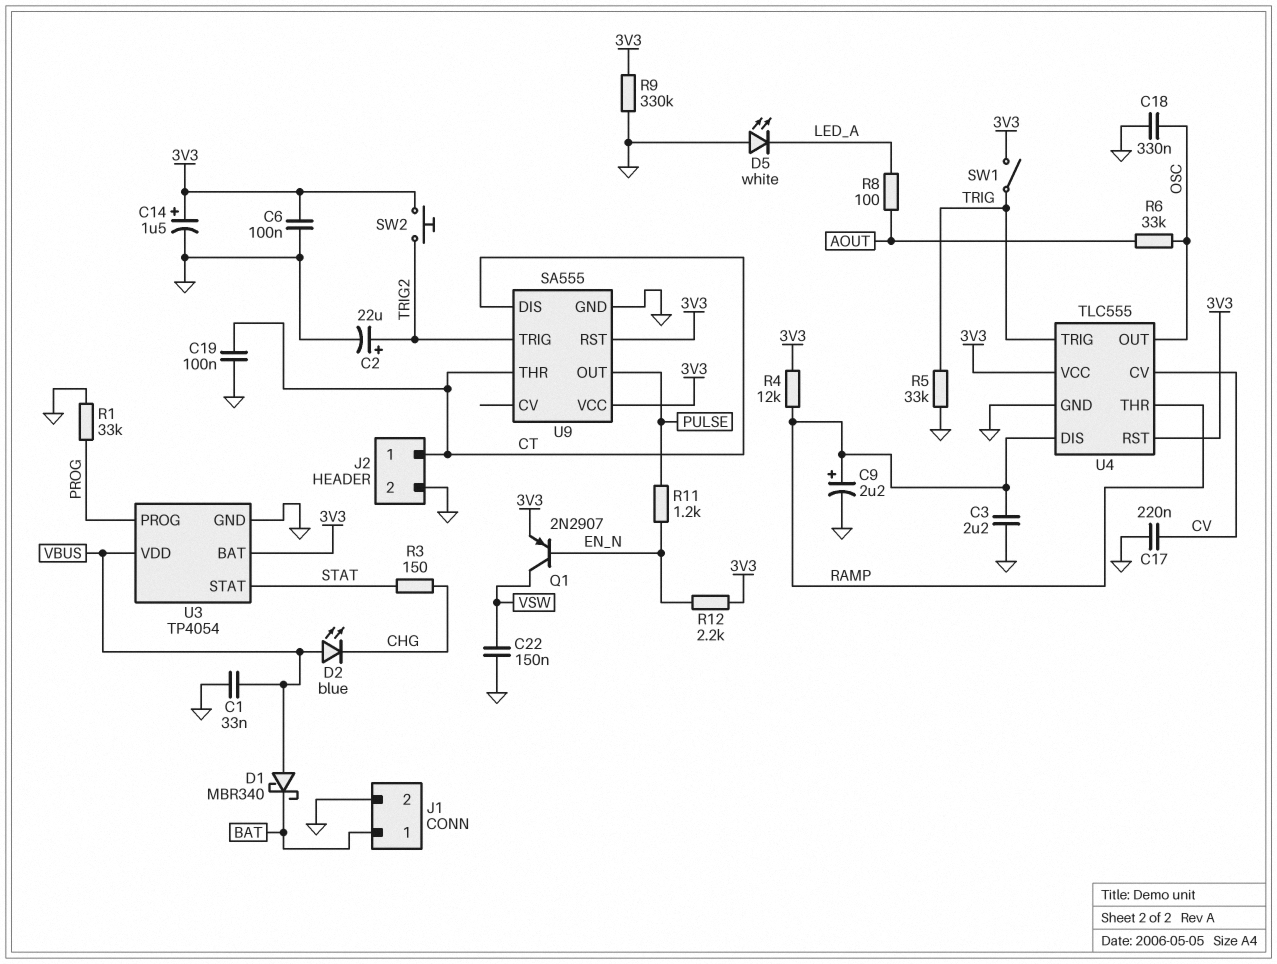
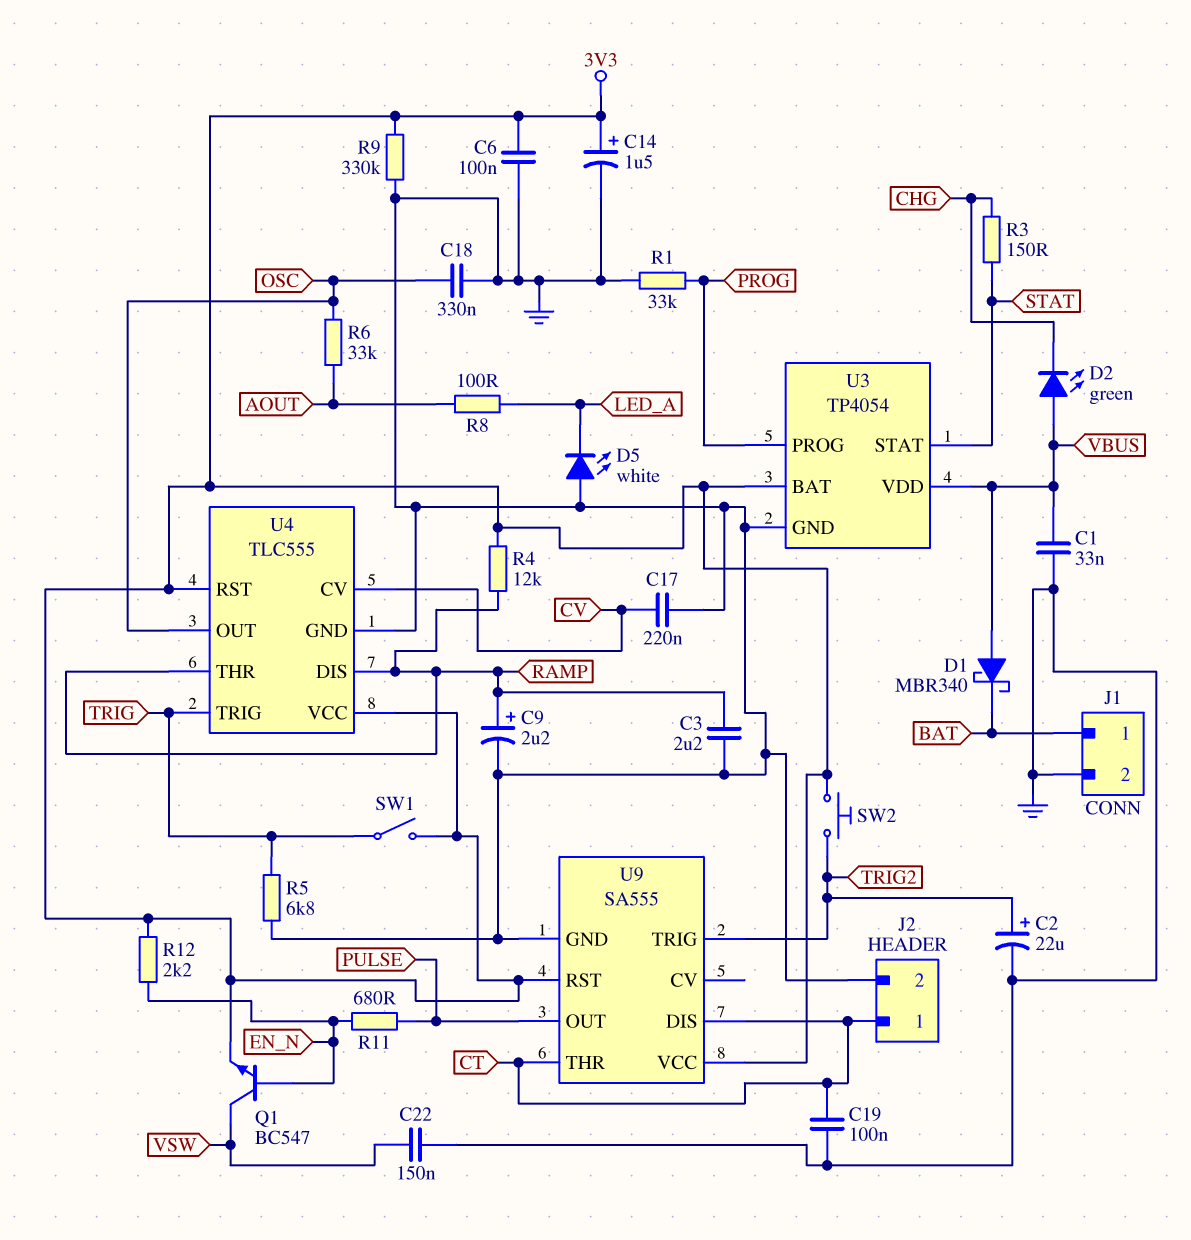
D2: LED blue (A VBUS, K CHG) -> LED green (A VBUS, K CHG)
Q1: PNP 2N2907 (B EN_N, C VSW, E 3V3) -> NPN BC547 (B EN_N, C VSW, E 3V3)
R5: 33k (GND, TRIG) -> 6.8k (GND, TRIG)
R11: 1.2k (EN_N, PULSE) -> 680 (EN_N, PULSE)

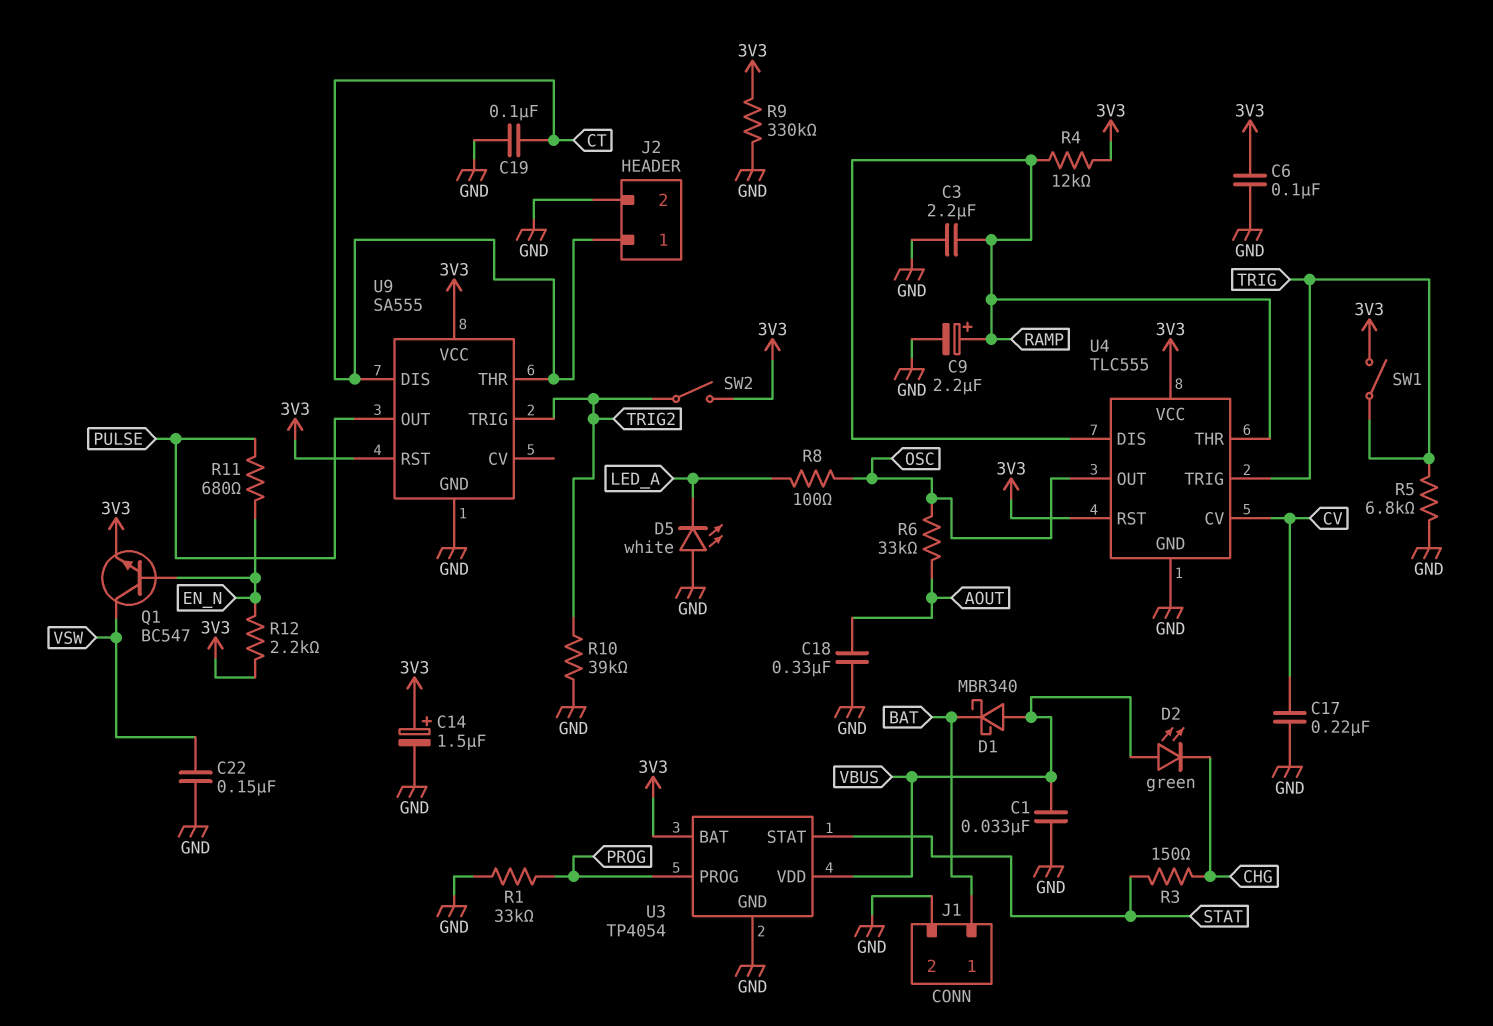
C2: 22uF (plus TRIG2, minus GND) -> none
C18: 330nF (GND, OSC) -> 330nF (AOUT, GND)
R8: 100 (AOUT, LED_A) -> 100 (LED_A, OSC)
R10: none -> 39k (GND, TRIG2)
SW2: button (3V3, TRIG2) -> switch (3V3, TRIG2)

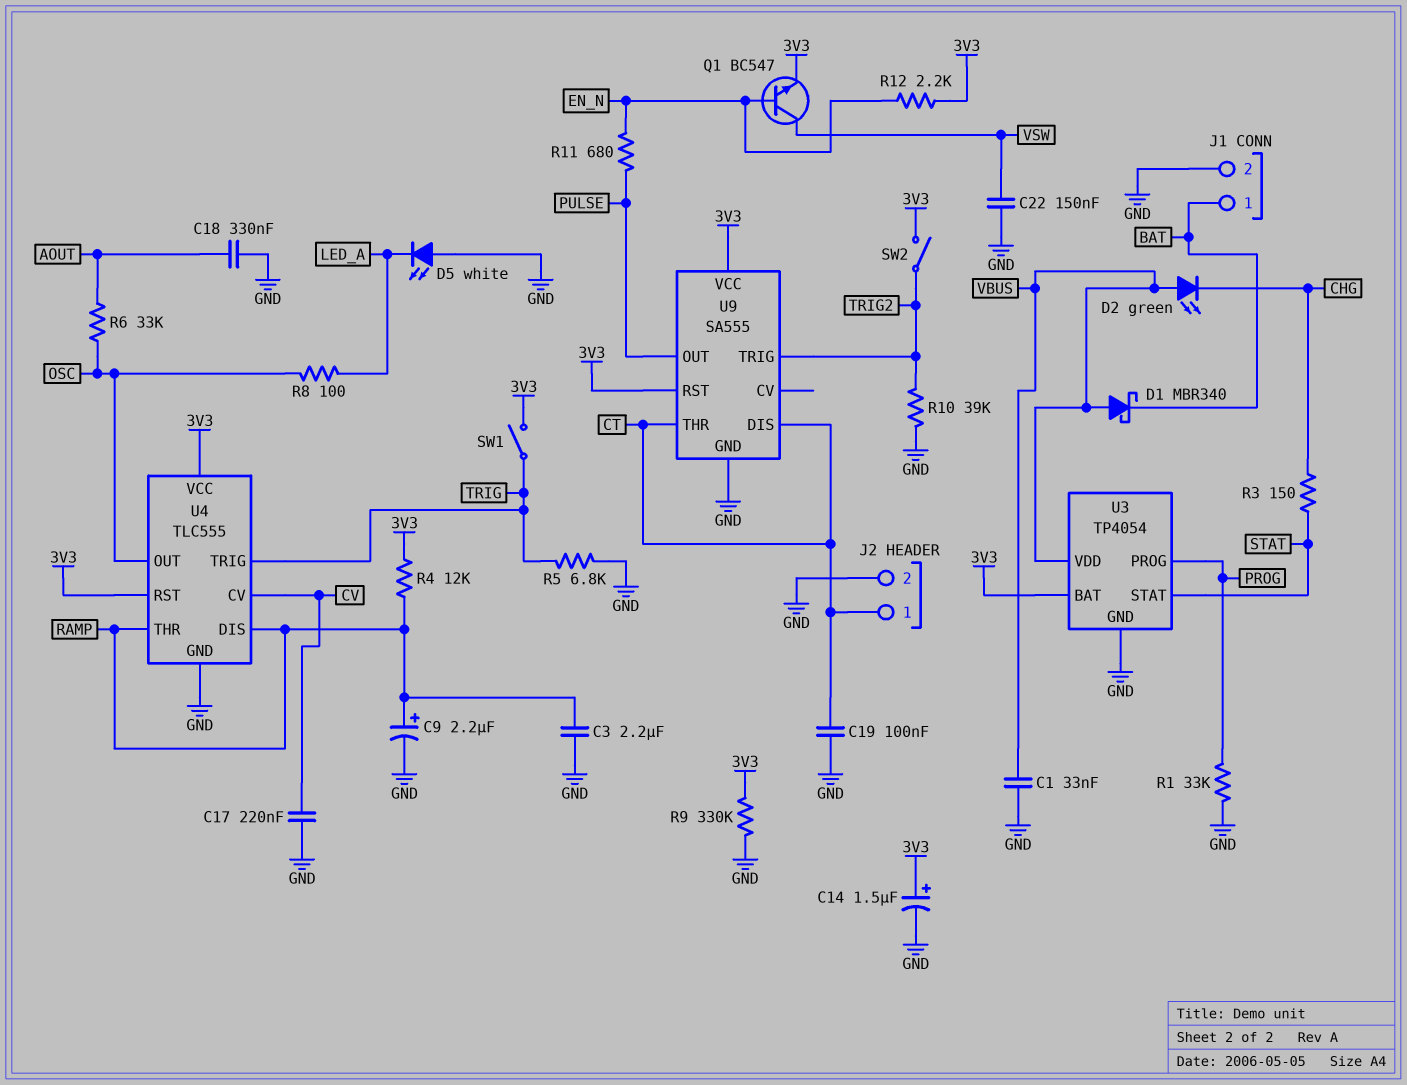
C6: 100nF (3V3, GND) -> none

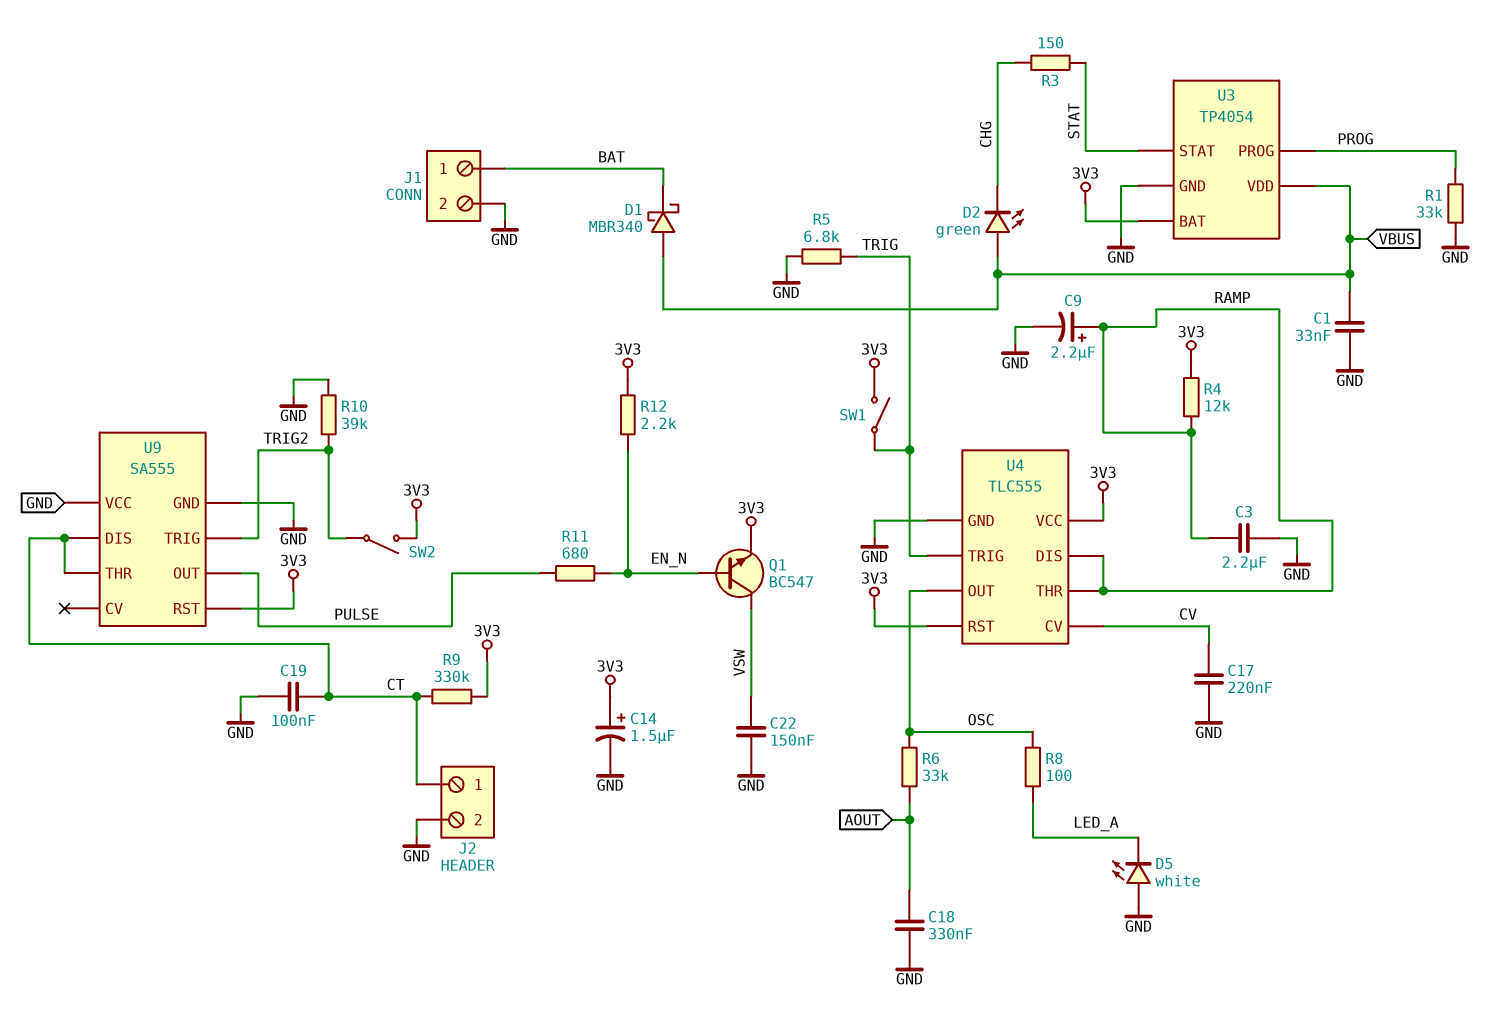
R9: 330k (3V3, GND) -> 330k (3V3, CT)
U9 pin VCC: 3V3 -> GND

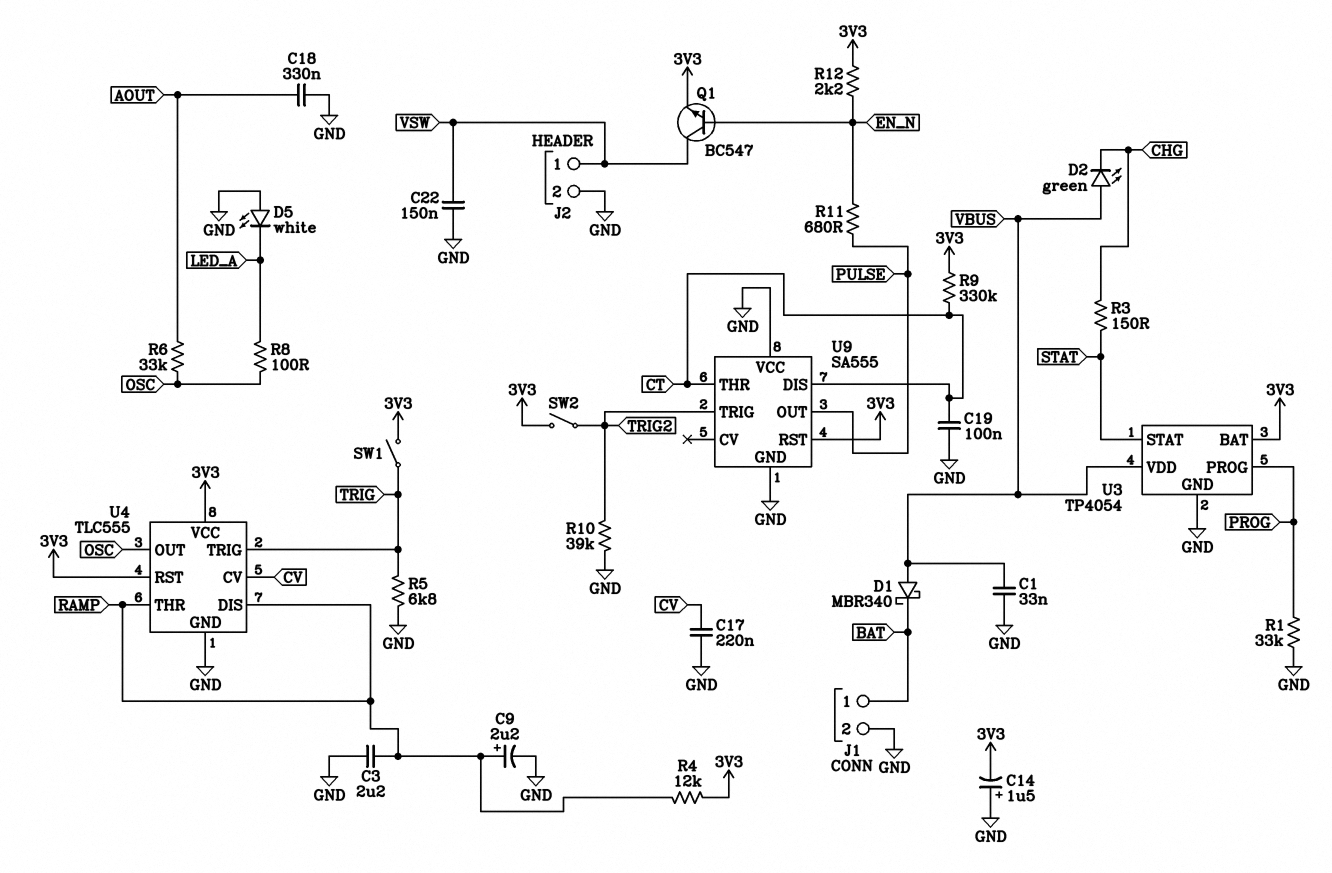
C14: 1.5uF (plus 3V3, minus GND) -> 1.5uF (plus GND, minus 3V3)
J2 pin 1: CT -> VSW

